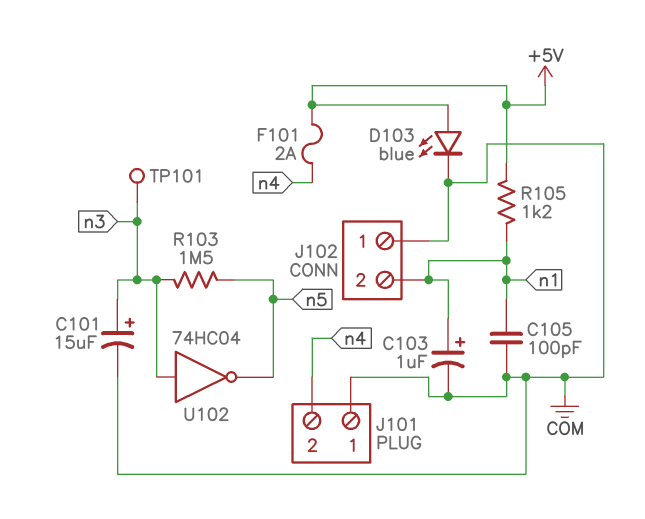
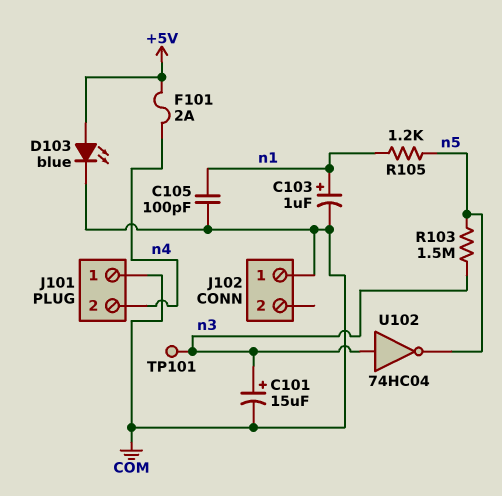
J102 pin 2: n1 -> none
R105: 1.2k (+5V, n1) -> 1.2k (n1, n5)

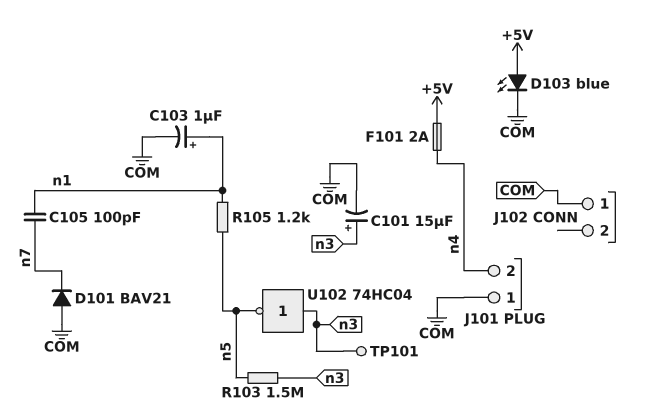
C105: 100pF (COM, n1) -> 100pF (n1, n7)
D101: none -> diode BAV21 (A COM, K n7)

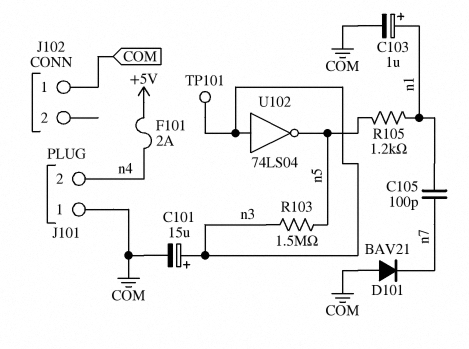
D103: LED blue (A +5V, K COM) -> none
U102: NOT 74HC04 (in n3, out n5) -> NOT 74LS04 (in n3, out n5)

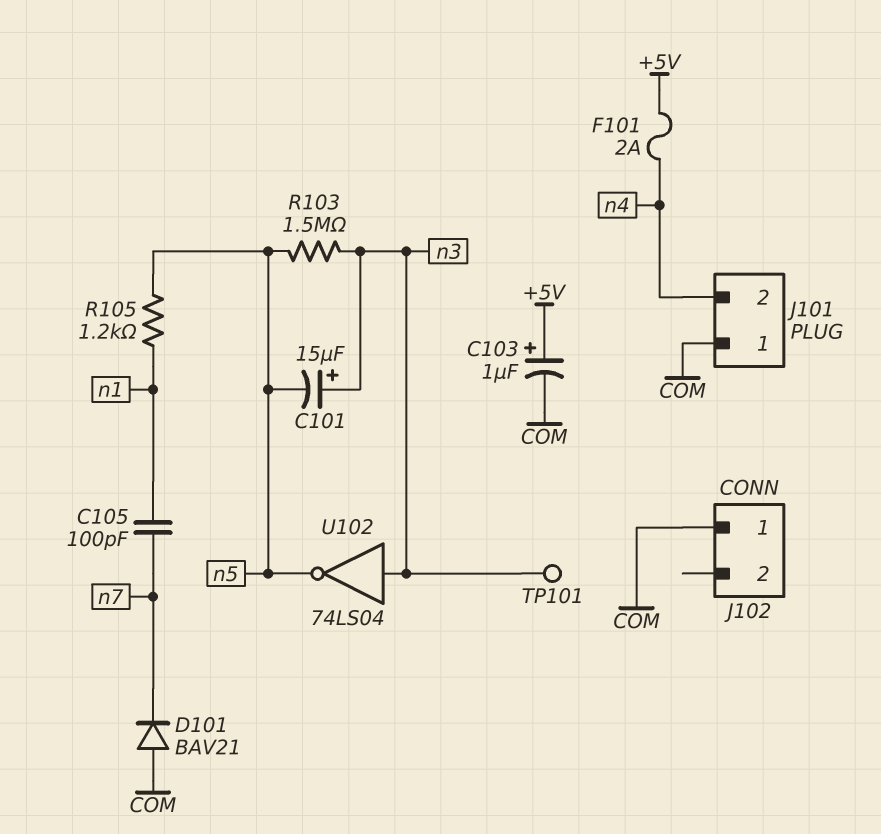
C101: 15uF (plus n3, minus COM) -> 15uF (plus n3, minus n5)
C103: 1uF (plus n1, minus COM) -> 1uF (plus +5V, minus COM)

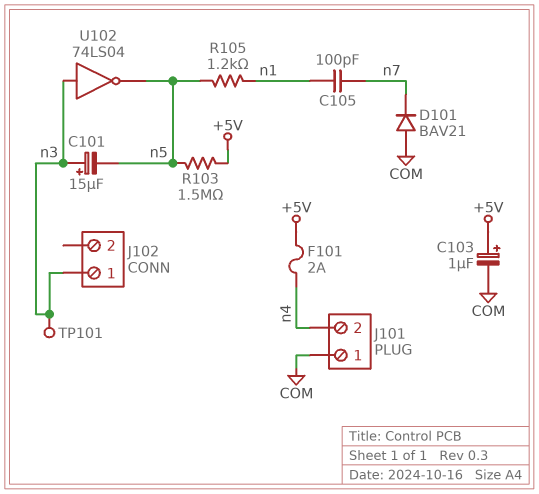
J102 pin 1: COM -> n3
R103: 1.5M (n3, n5) -> 1.5M (+5V, n5)

